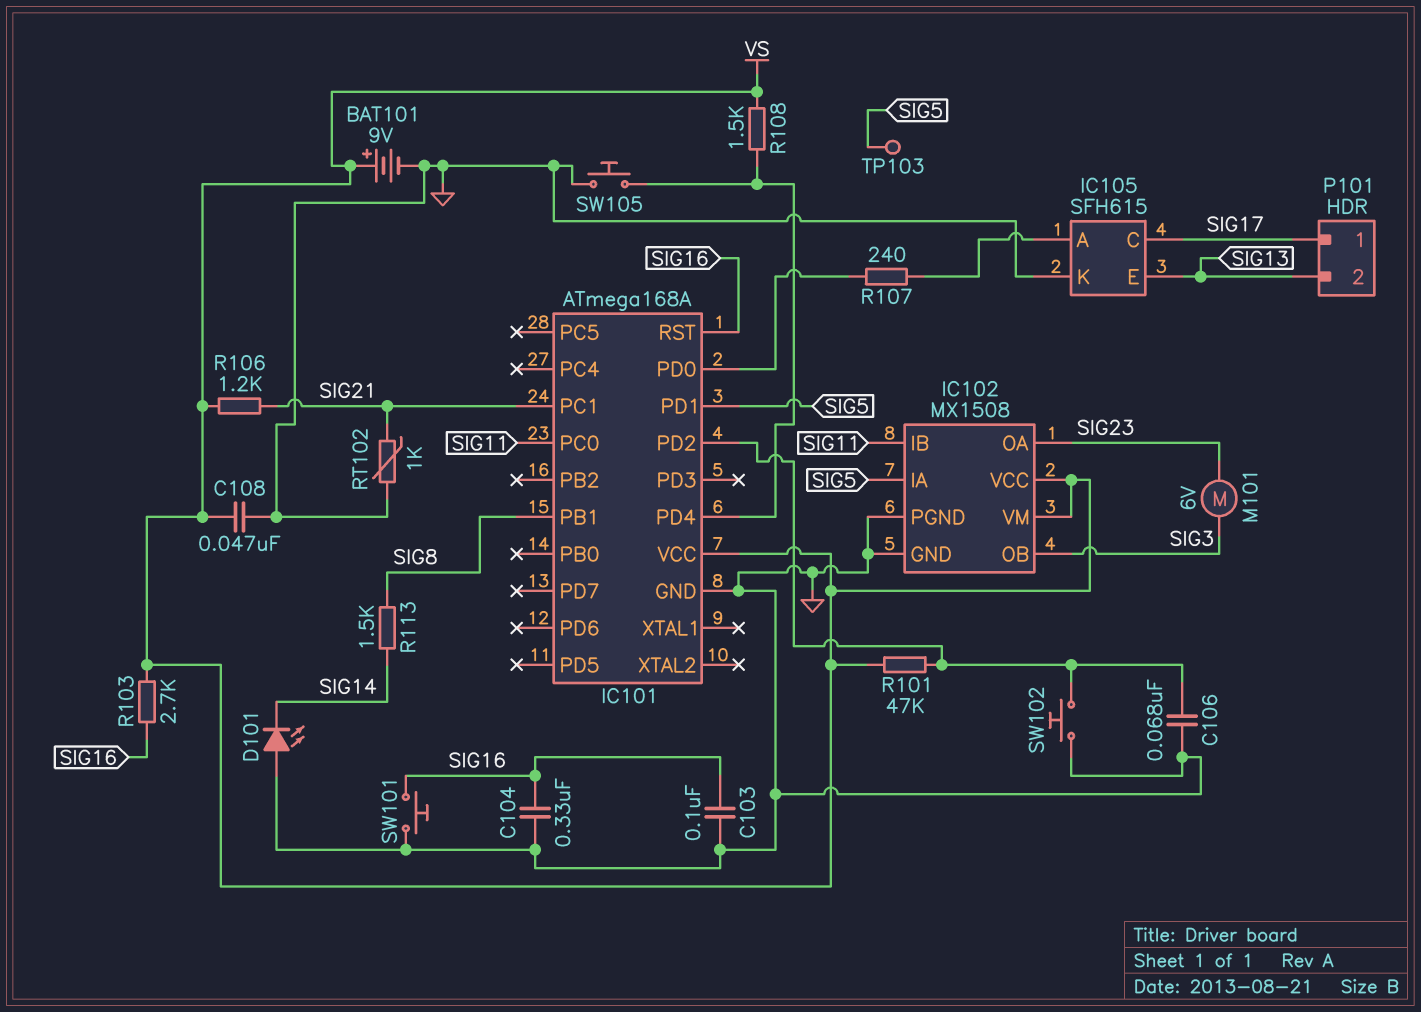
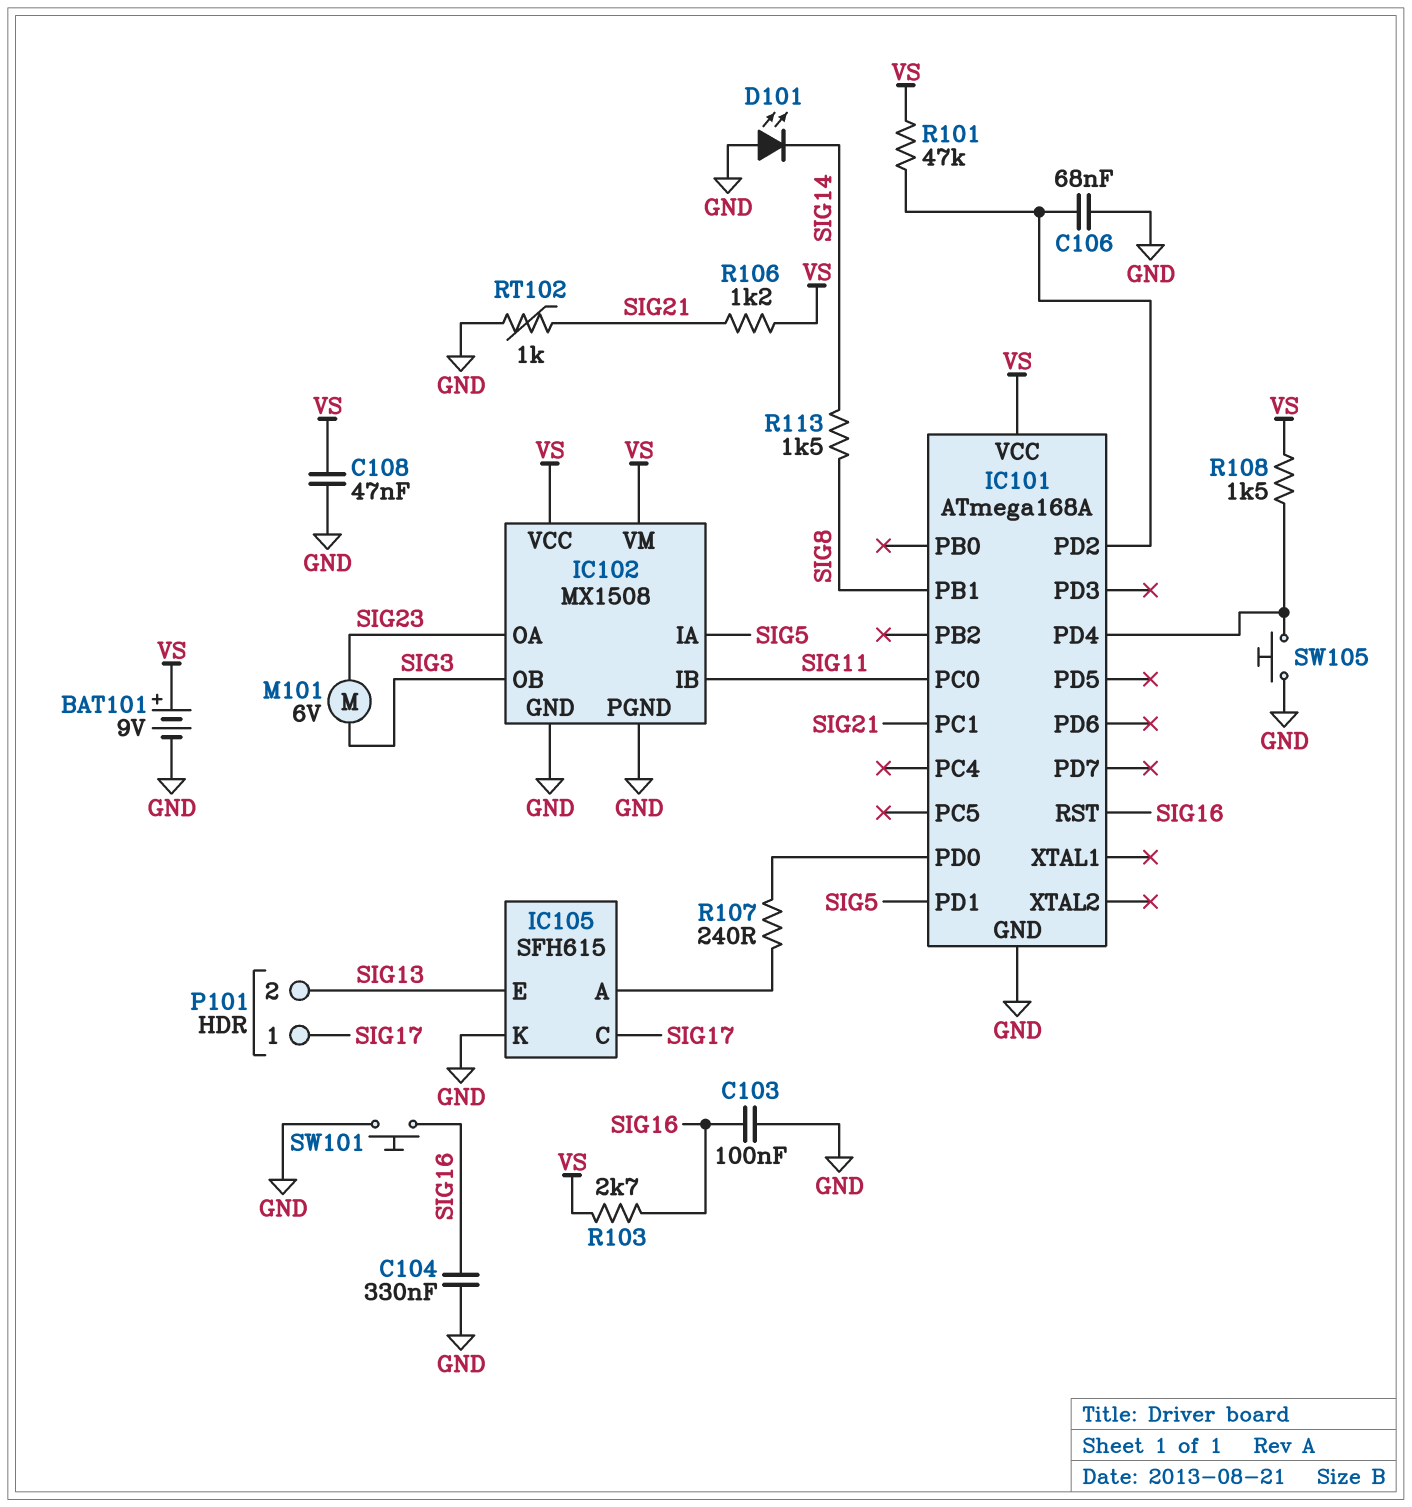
SW102: button (GND, IC101/PD2) -> none
TP103: test point (SIG5) -> none

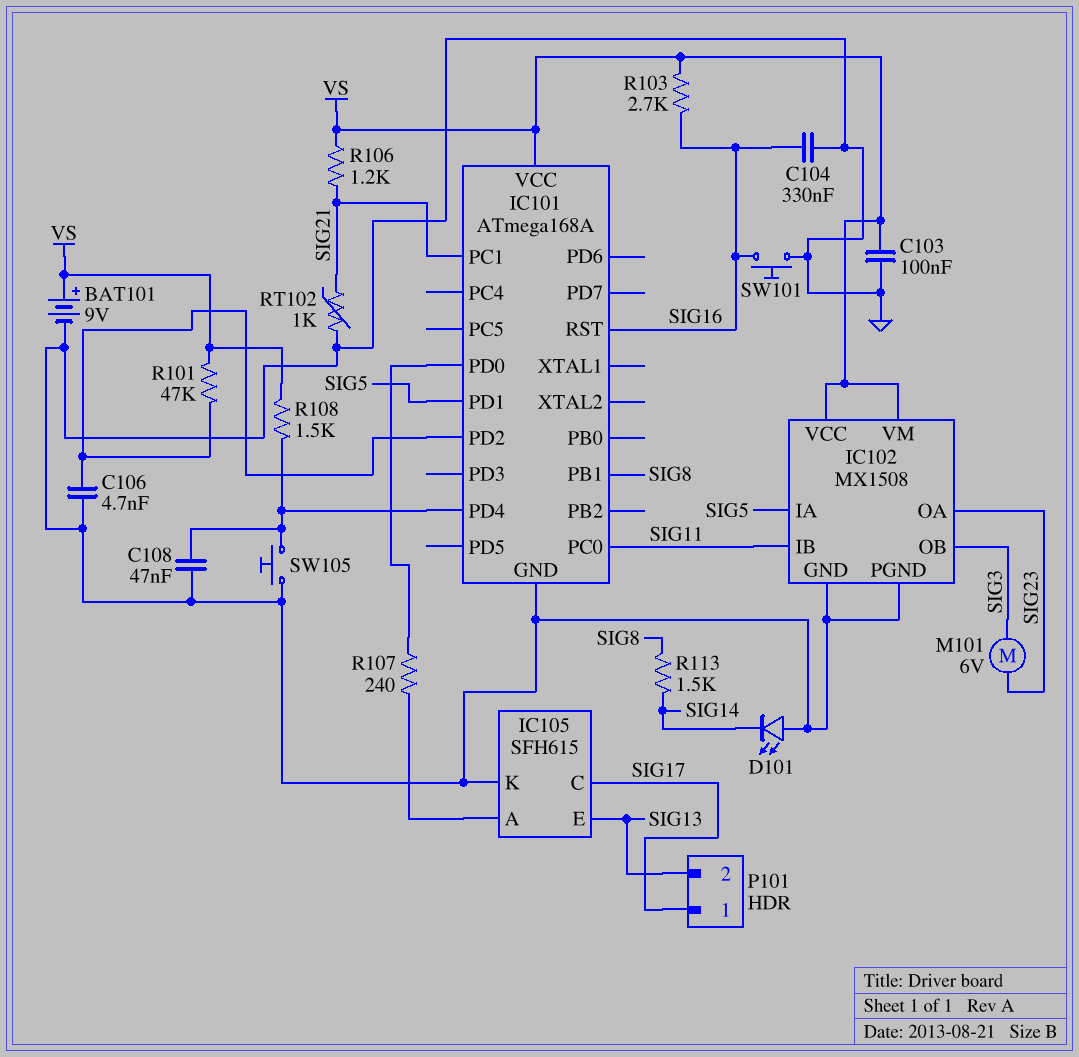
C103: 100nF (GND, SIG16) -> 100nF (GND, VS)
C106: 68nF (GND, IC101/PD2) -> 4.7nF (GND, IC101/PD2)
C108: 47nF (GND, VS) -> 47nF (GND, IC101/PD4)

